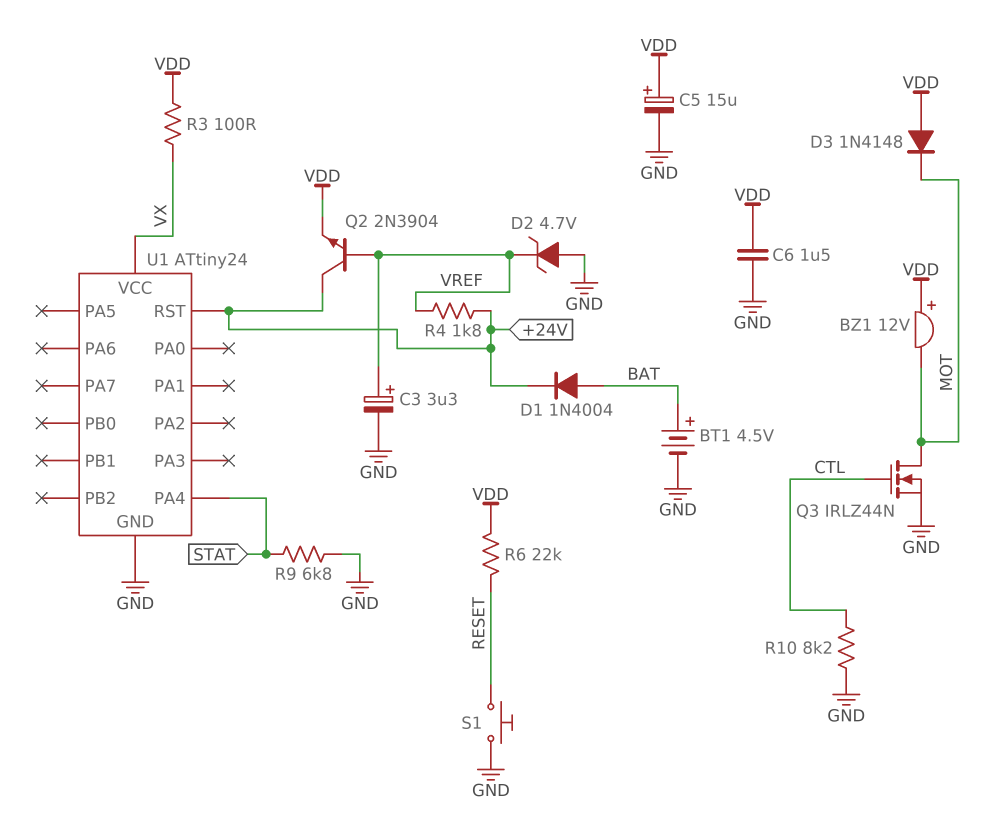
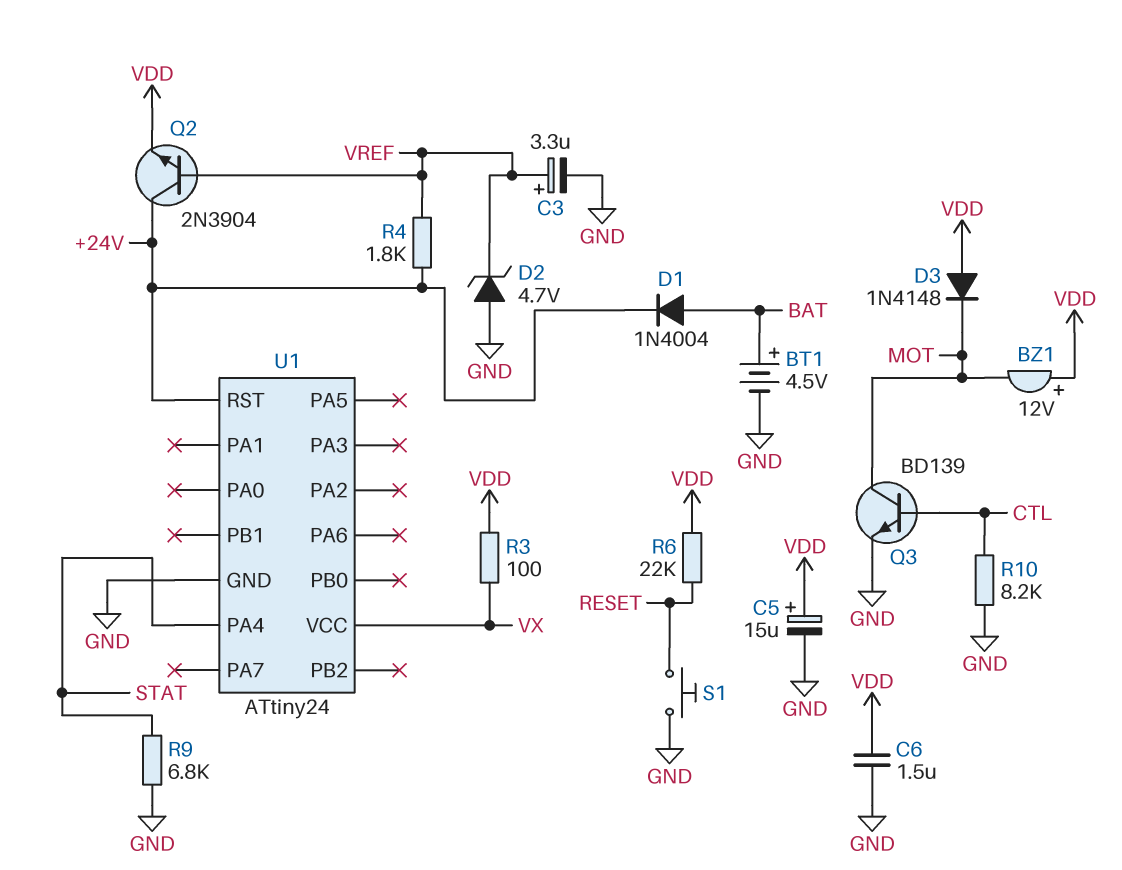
Q3: NMOS IRLZ44N (G CTL, D MOT, S GND) -> NPN BD139 (B CTL, C MOT, E GND)

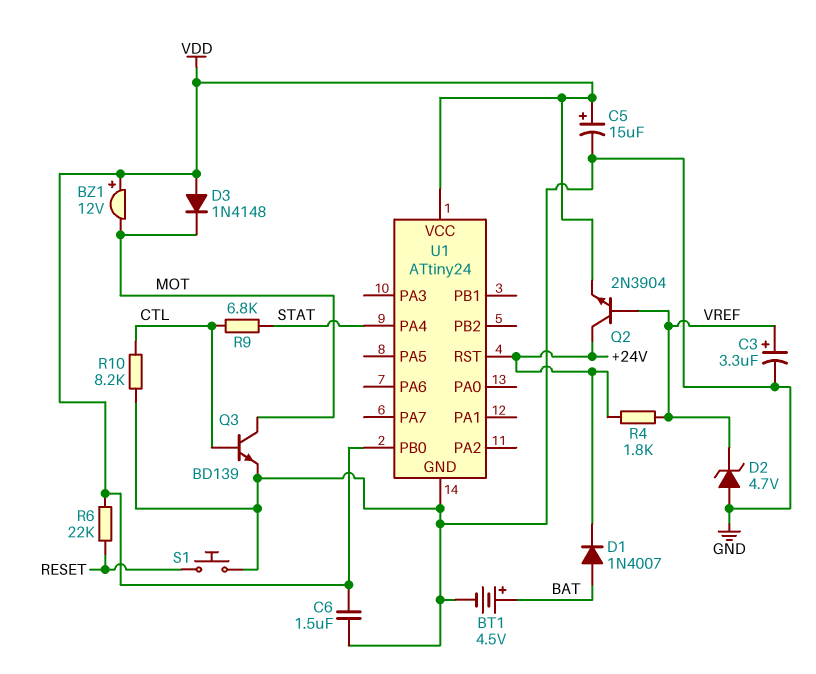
D1: diode 1N4004 (A BAT, K +24V) -> diode 1N4007 (A BAT, K +24V)
R3: 100 (VDD, VX) -> none
R9: 6.8k (GND, STAT) -> 6.8k (CTL, STAT)
U1 pin PB0: none -> VDD
U1 pin VCC: VX -> VDD

